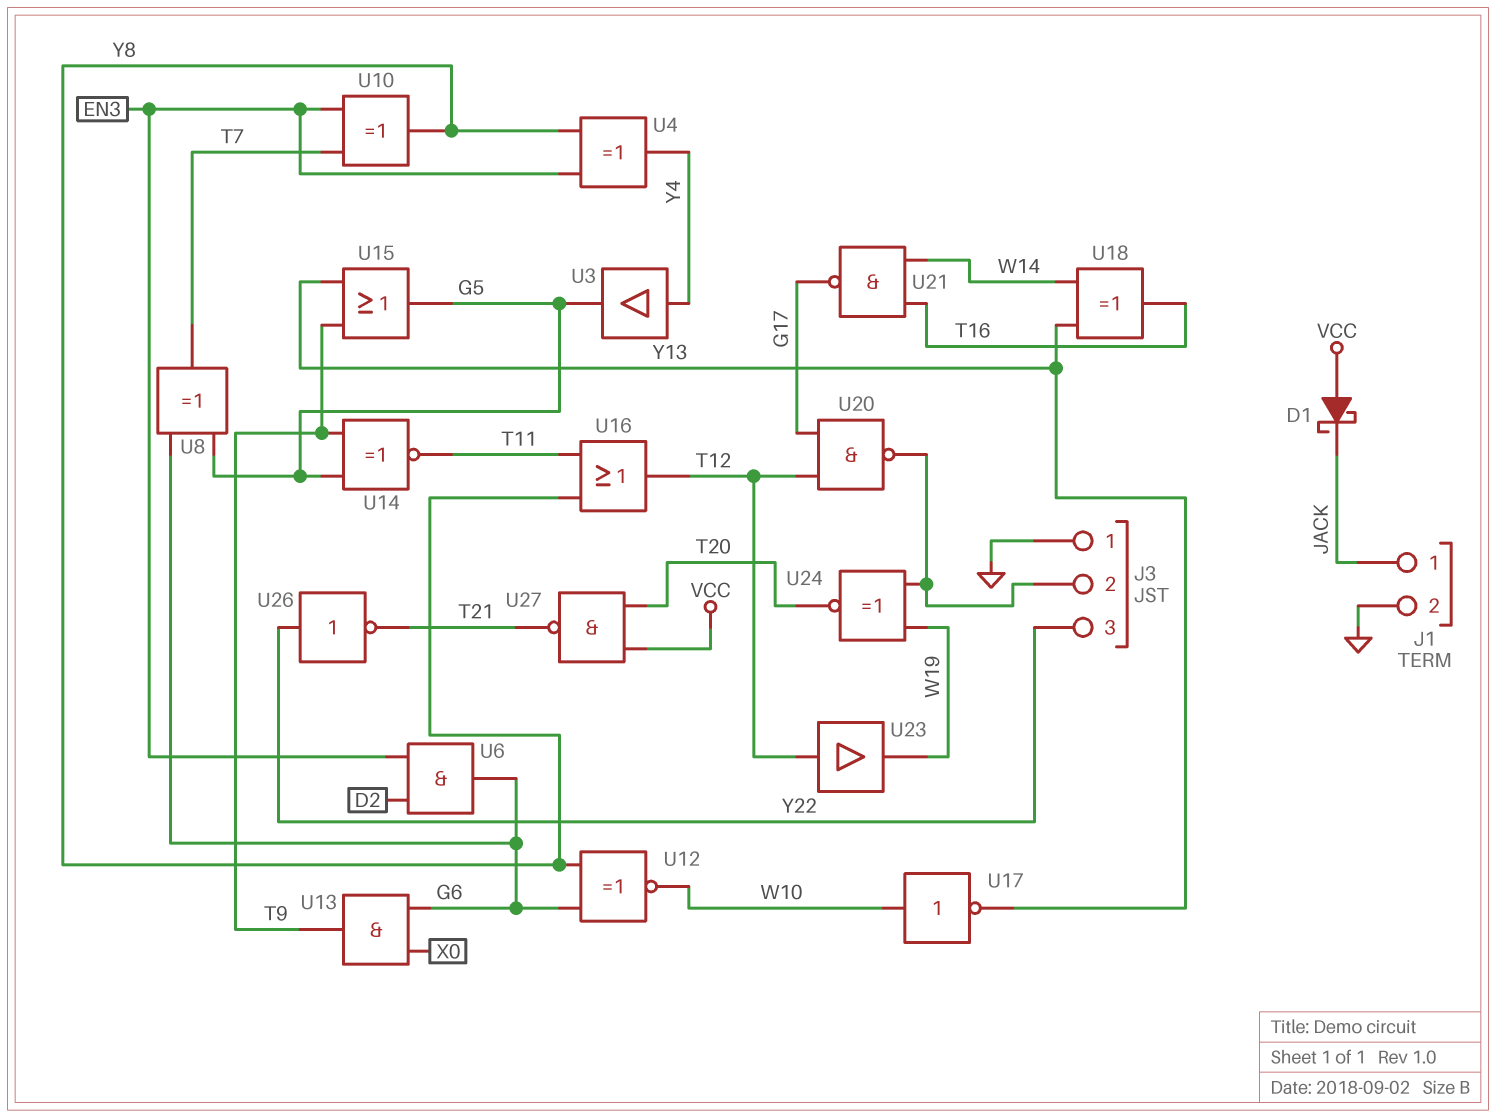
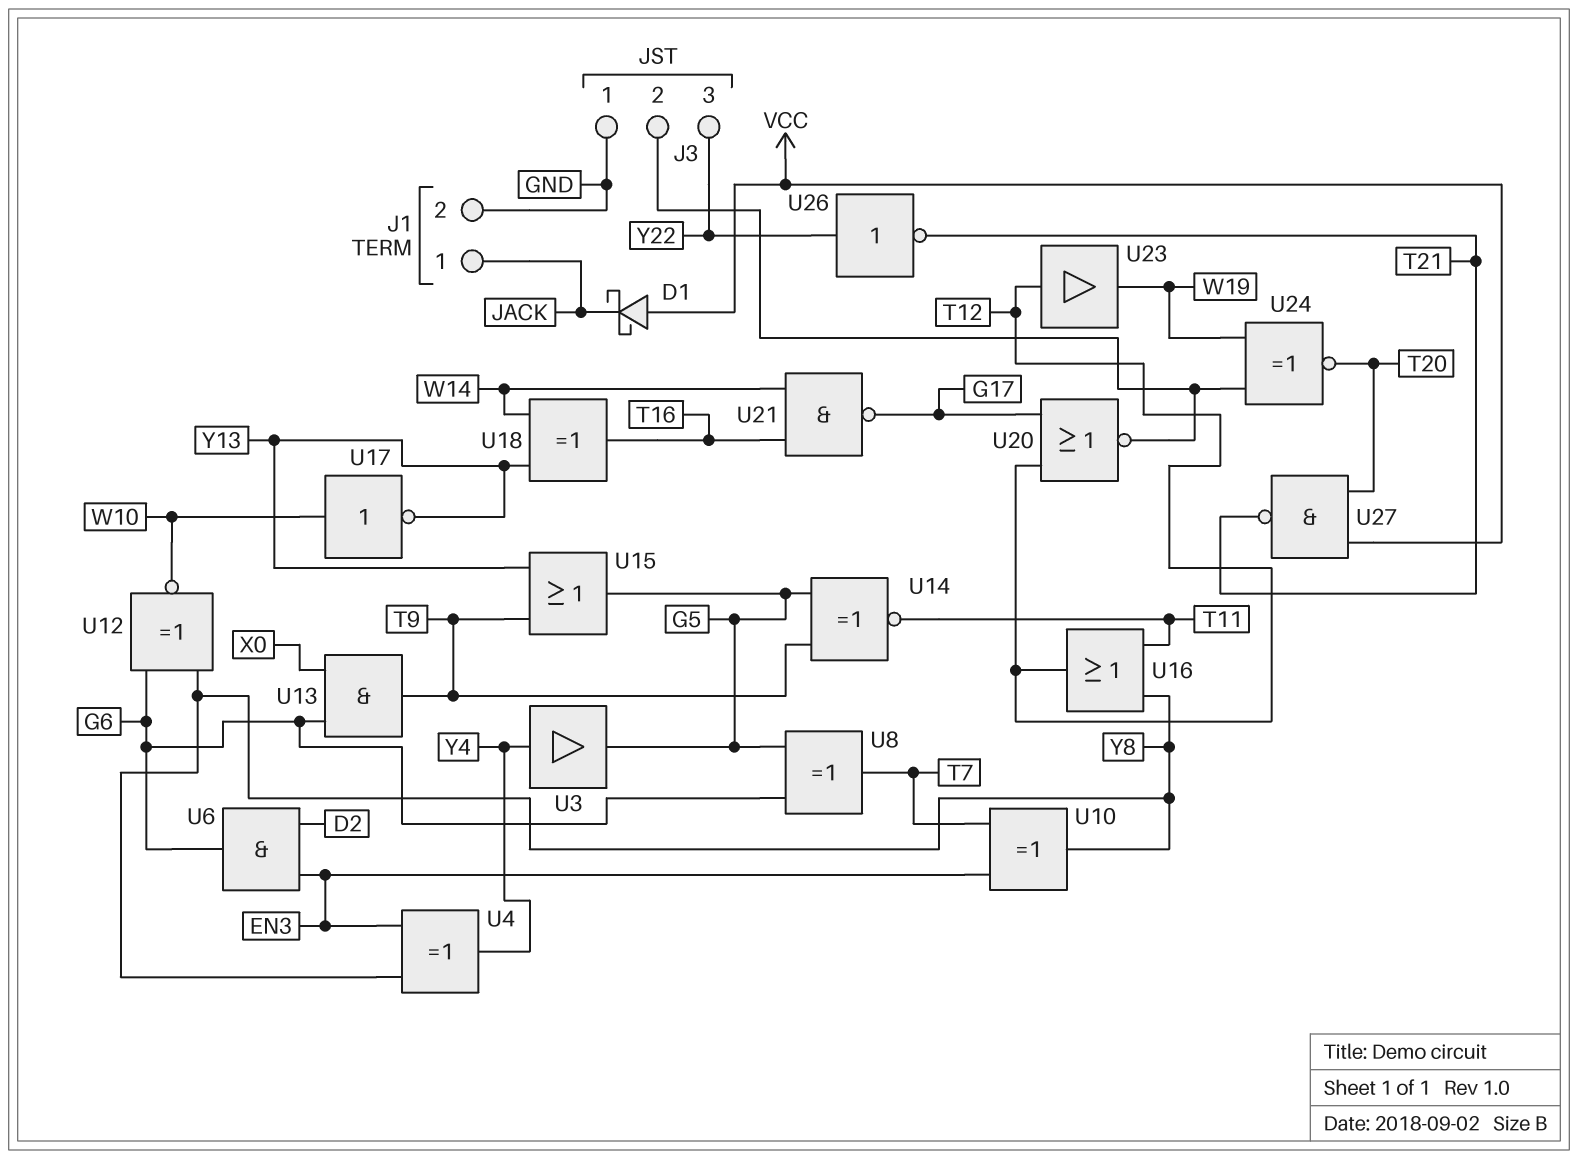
U20: NAND (in G17, in T12, out J3/2) -> NOR (in G17, in T12, out J3/2)

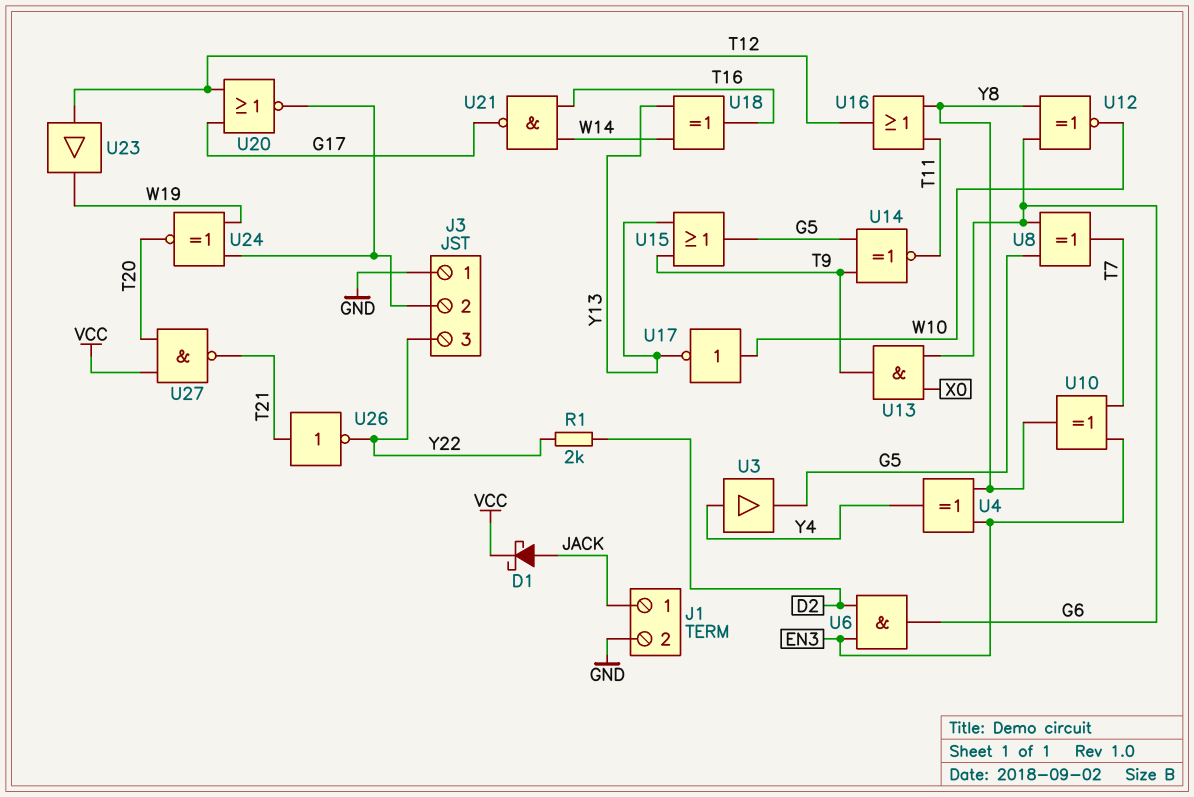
D1: schottky (A VCC, K JACK) -> schottky (A JACK, K VCC)
R1: none -> 2k (D2, Y22)
U26: NOT (in Y22, out T21) -> NOT (in T21, out Y22)

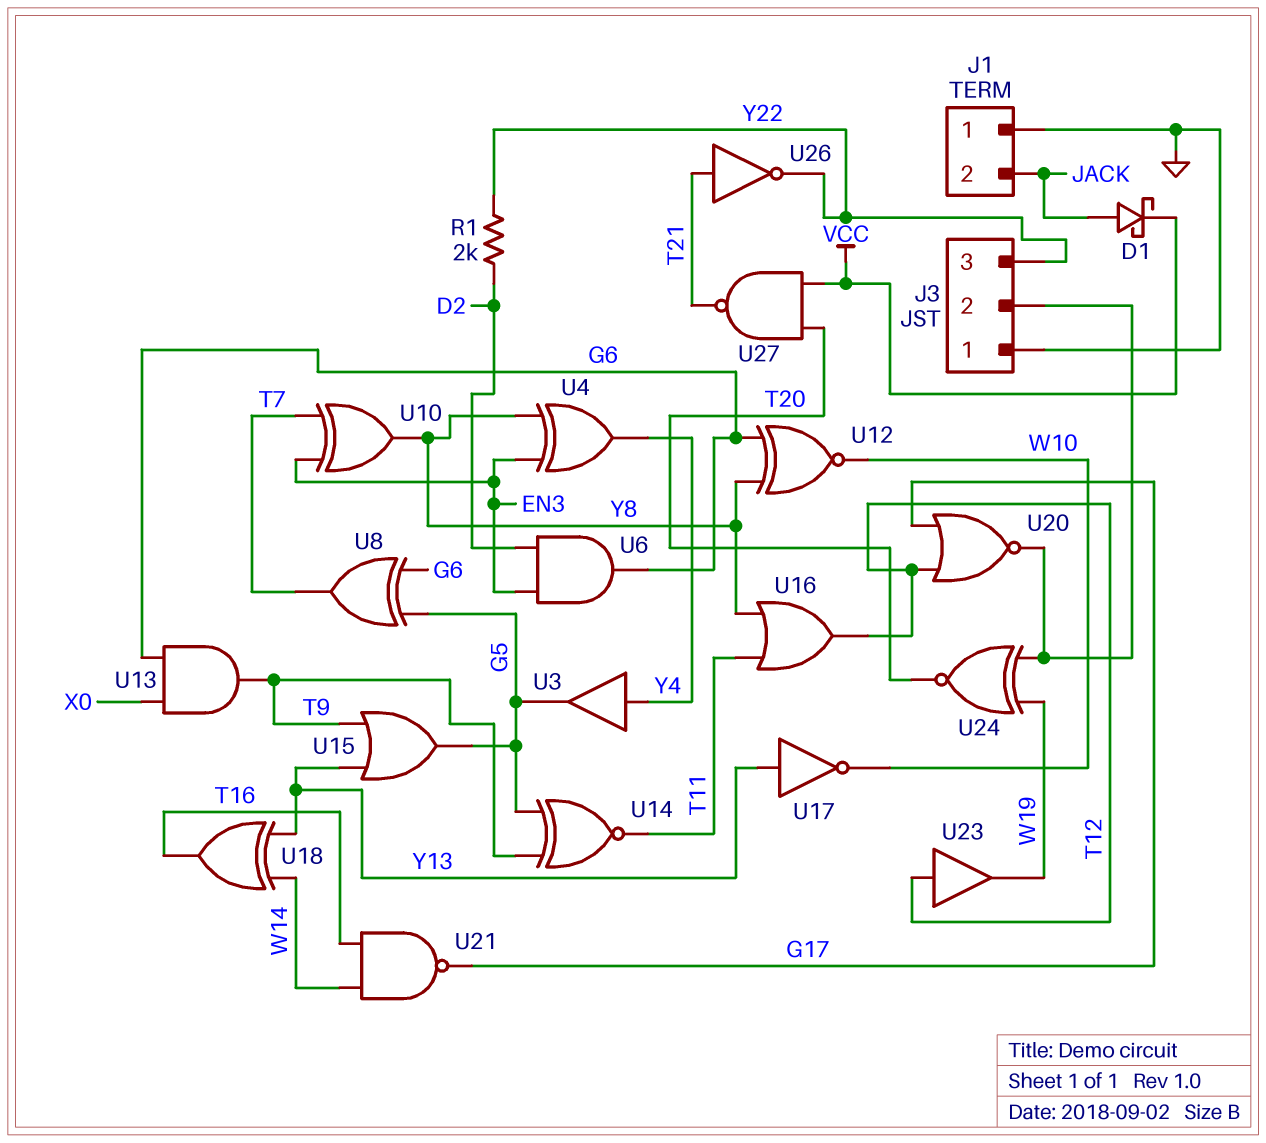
J1 pin 1: JACK -> GND
J1 pin 2: GND -> JACK
U17: NOT (in W10, out Y13) -> NOT (in Y13, out W10)

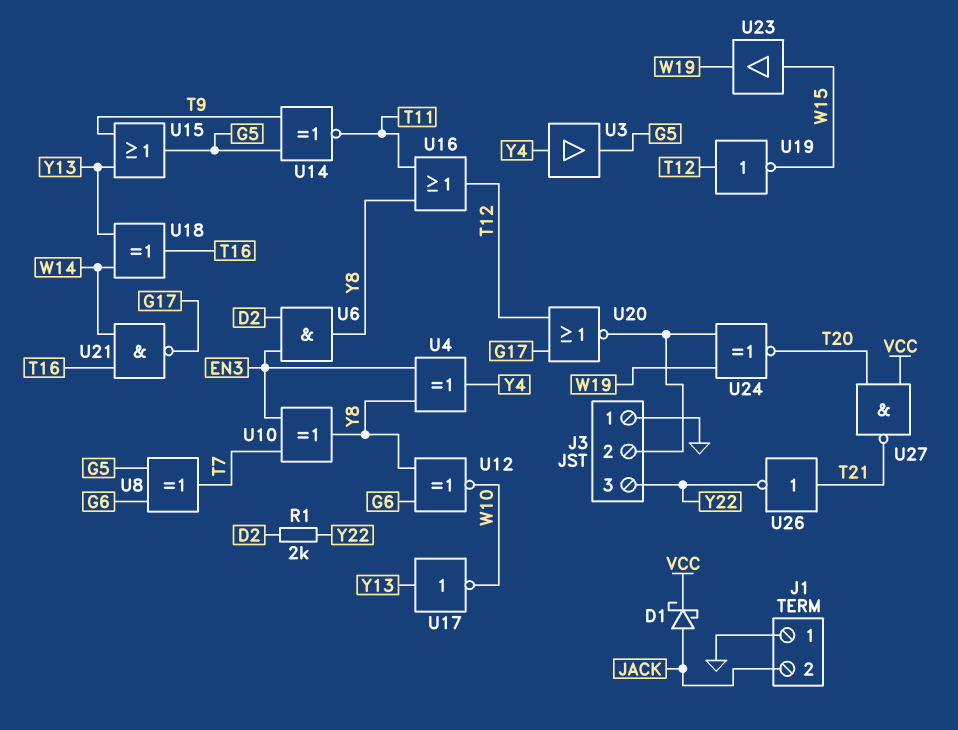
U6: AND (in D2, in EN3, out G6) -> AND (in D2, in EN3, out Y8)
U13: AND (in G6, in X0, out T9) -> none
U19: none -> NOT (in T12, out W15)
U23: buffer (in T12, out W19) -> buffer (in W15, out W19)

